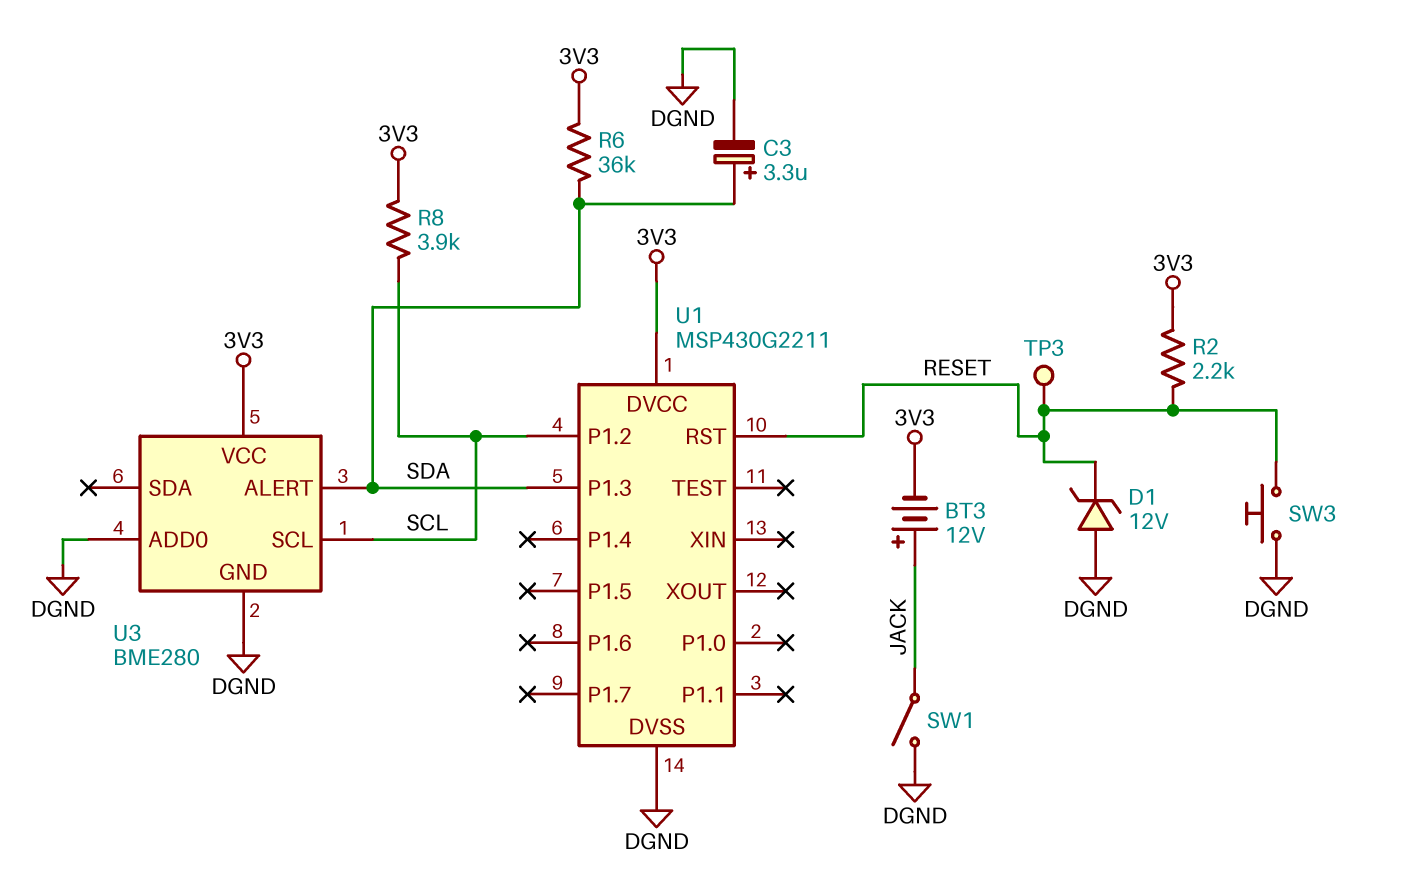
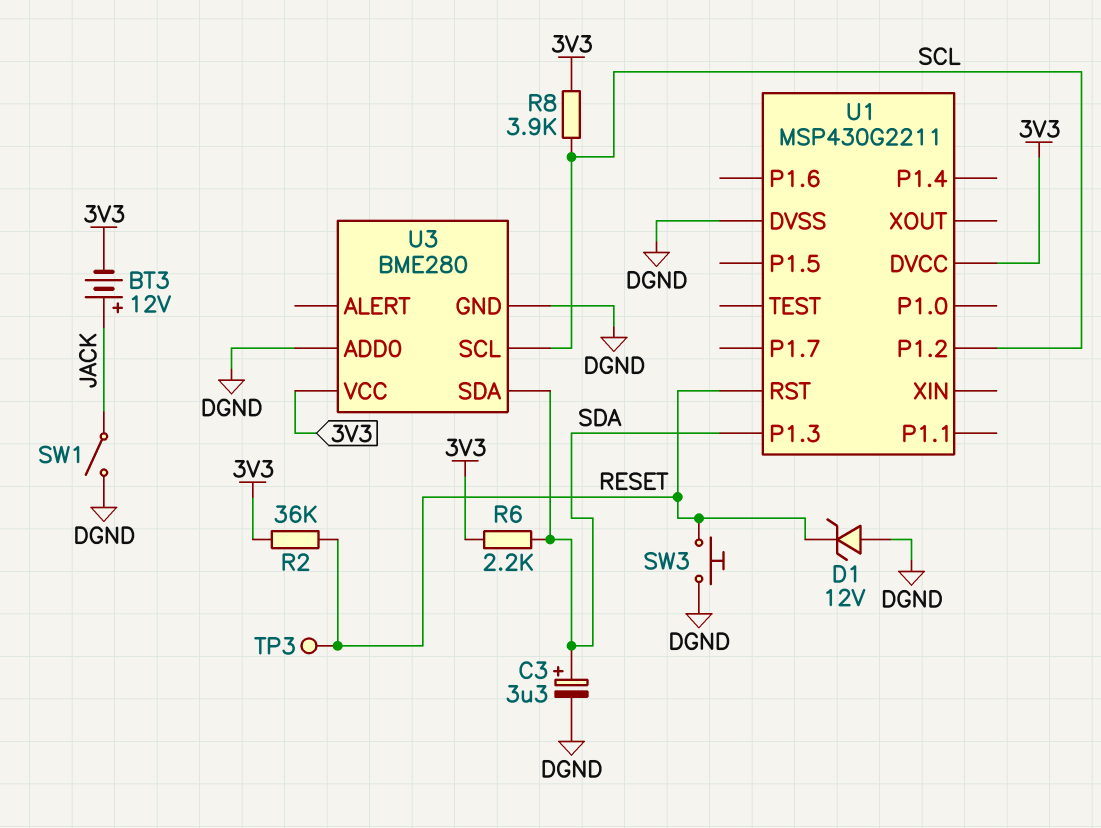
R2: 2.2k (3V3, RESET) -> 36k (3V3, RESET)
R6: 36k (3V3, SDA) -> 2.2k (3V3, SDA)
U3 pin ALERT: SDA -> none
U3 pin SDA: none -> SDA

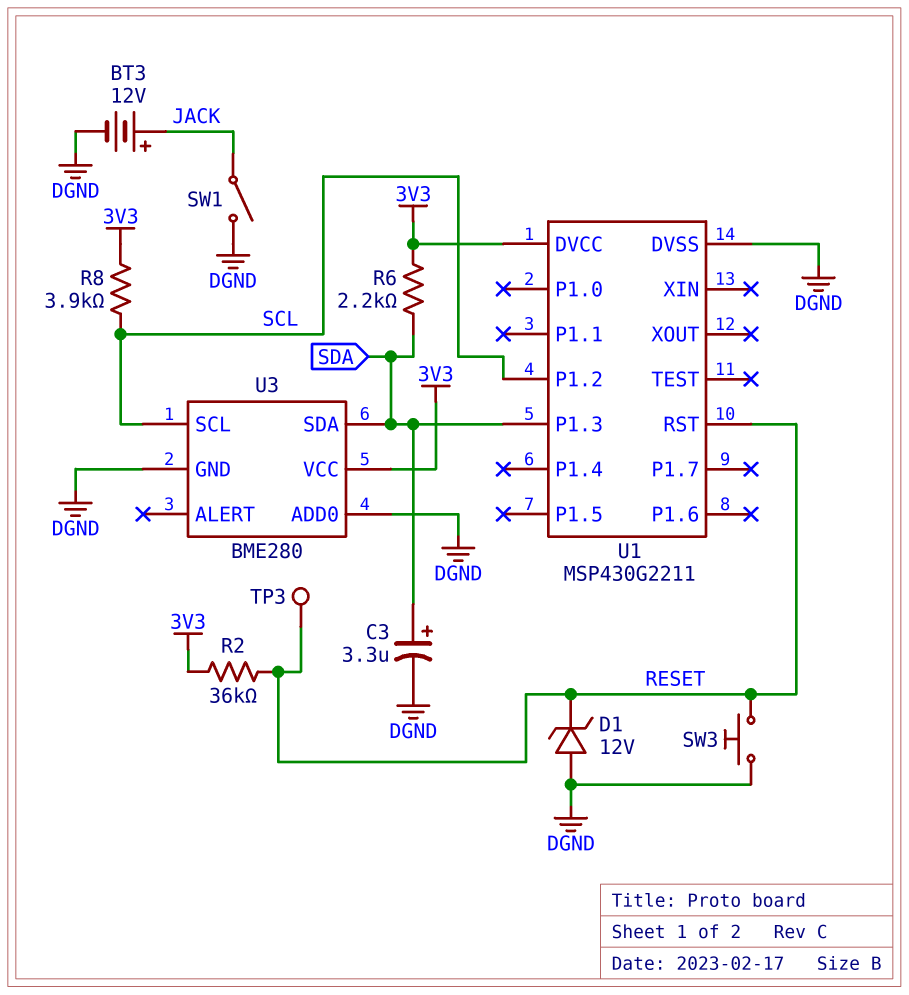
BT3: 12V (plus JACK, minus 3V3) -> 12V (plus JACK, minus DGND)

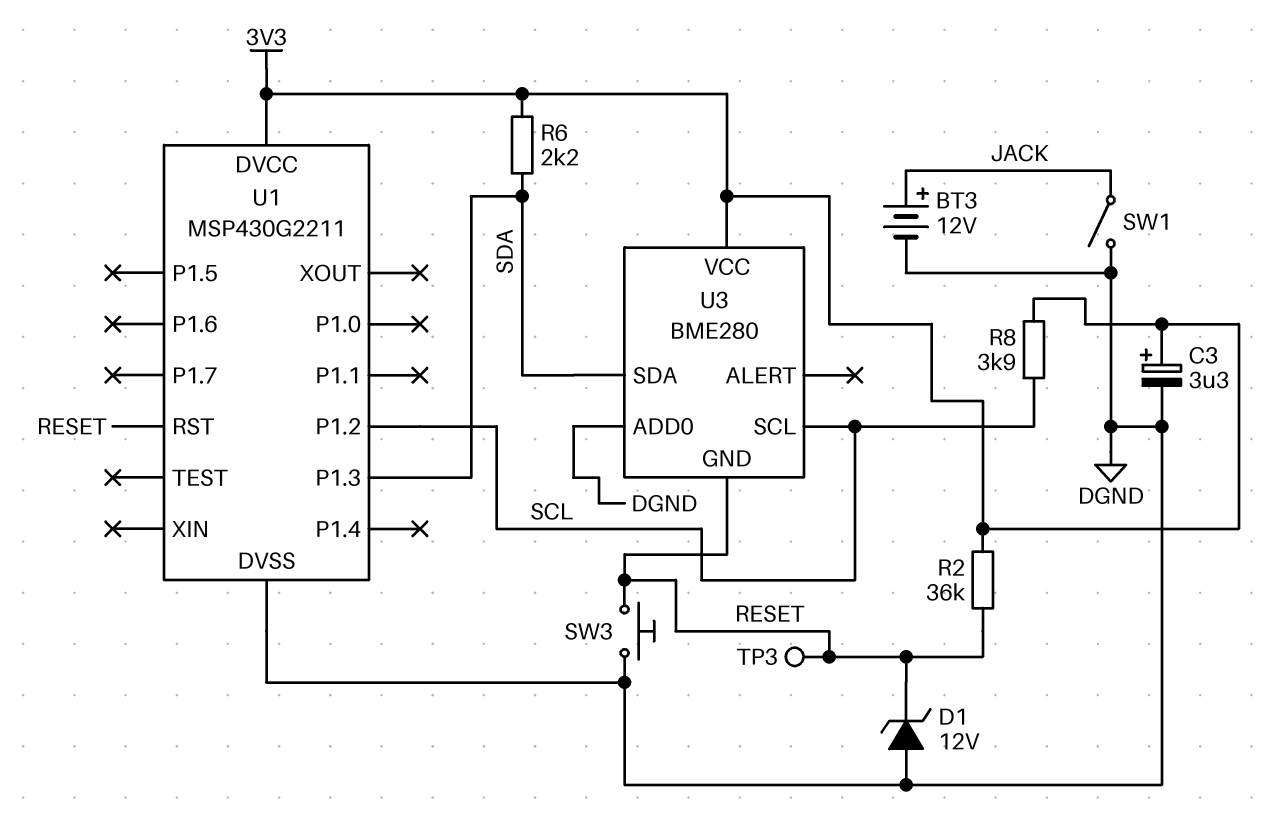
C3: 3.3uF (plus SDA, minus DGND) -> 3.3uF (plus 3V3, minus DGND)
U3 pin GND: DGND -> RESET

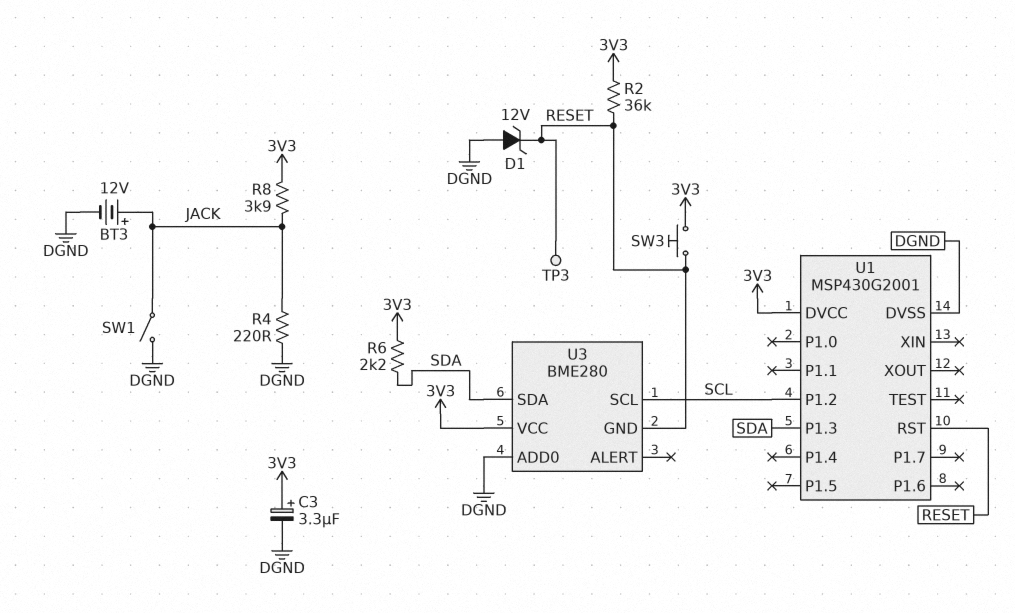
R4: none -> 220 (DGND, JACK)
R8: 3.9k (3V3, SCL) -> 3.9k (3V3, JACK)
SW3: button (DGND, RESET) -> button (3V3, RESET)
U1: MSP430G2211 -> MSP430G2001

